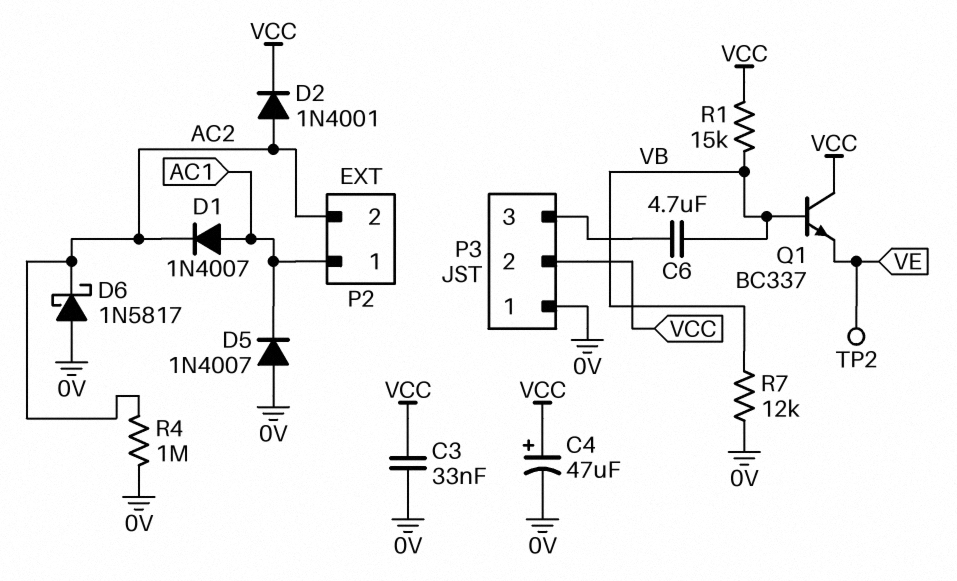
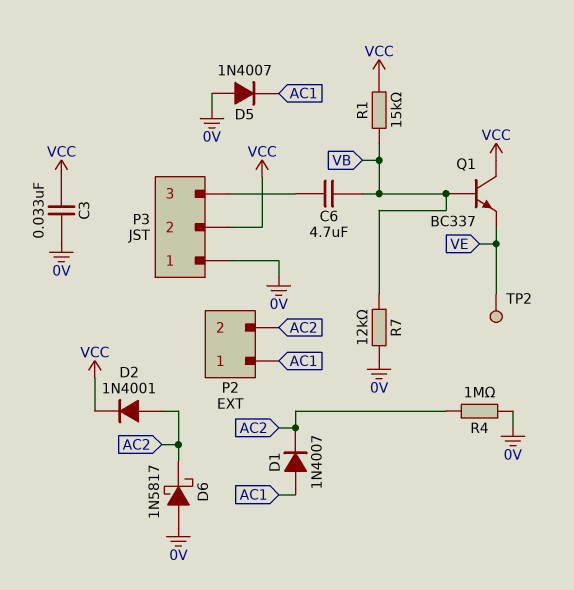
C4: 47uF (plus VCC, minus 0V) -> none

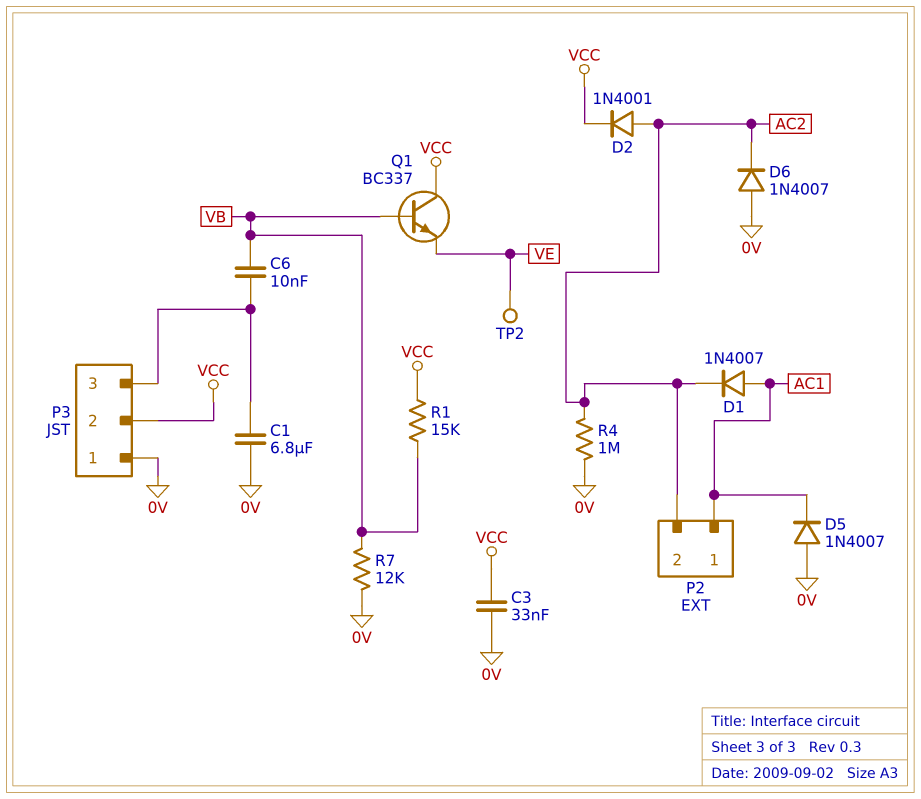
C1: none -> 6.8uF (0V, P3/3)
C6: 4.7uF (P3/3, VB) -> 10nF (P3/3, VB)
D6: schottky 1N5817 (A 0V, K AC2) -> diode 1N4007 (A 0V, K AC2)

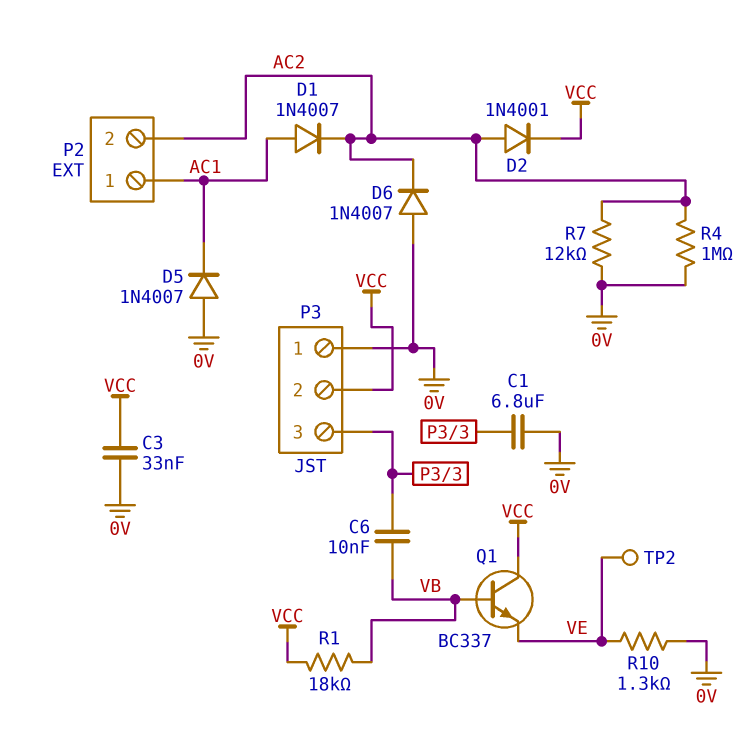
R1: 15k (VB, VCC) -> 18k (VB, VCC)
R7: 12k (0V, VB) -> 12k (0V, AC2)
R10: none -> 1.3k (0V, VE)

